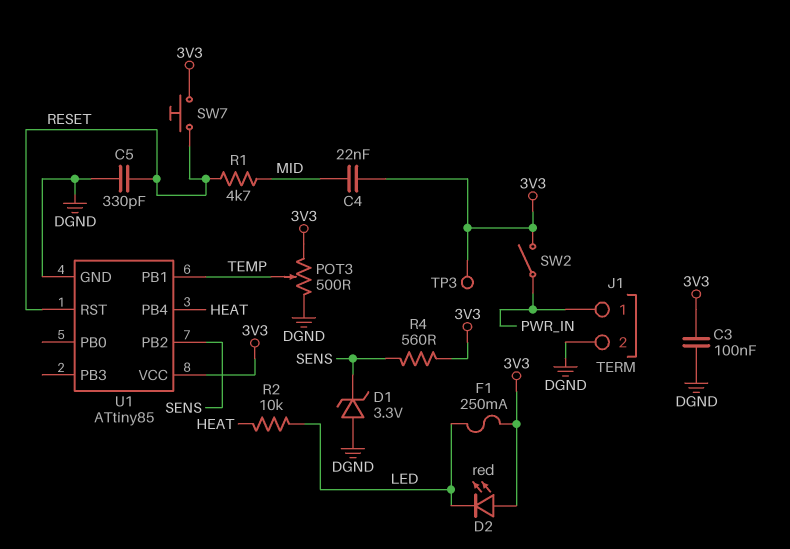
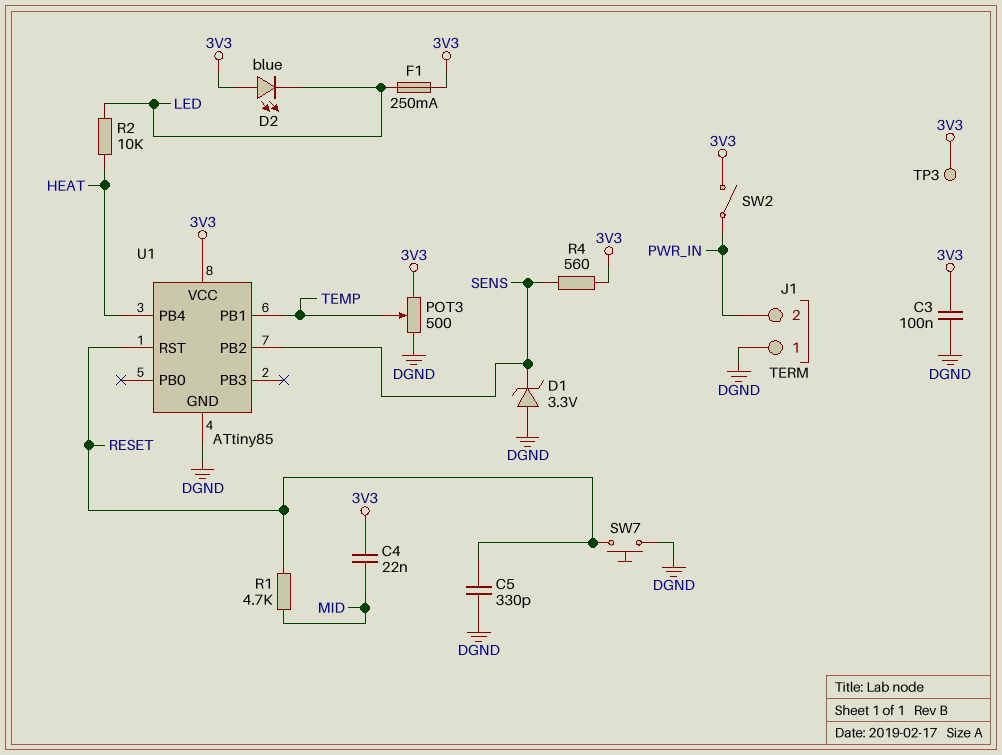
D2: LED red (A 3V3, K LED) -> LED blue (A 3V3, K LED)
J1 pin 1: PWR_IN -> DGND
J1 pin 2: DGND -> PWR_IN
SW7: button (3V3, RESET) -> button (DGND, RESET)

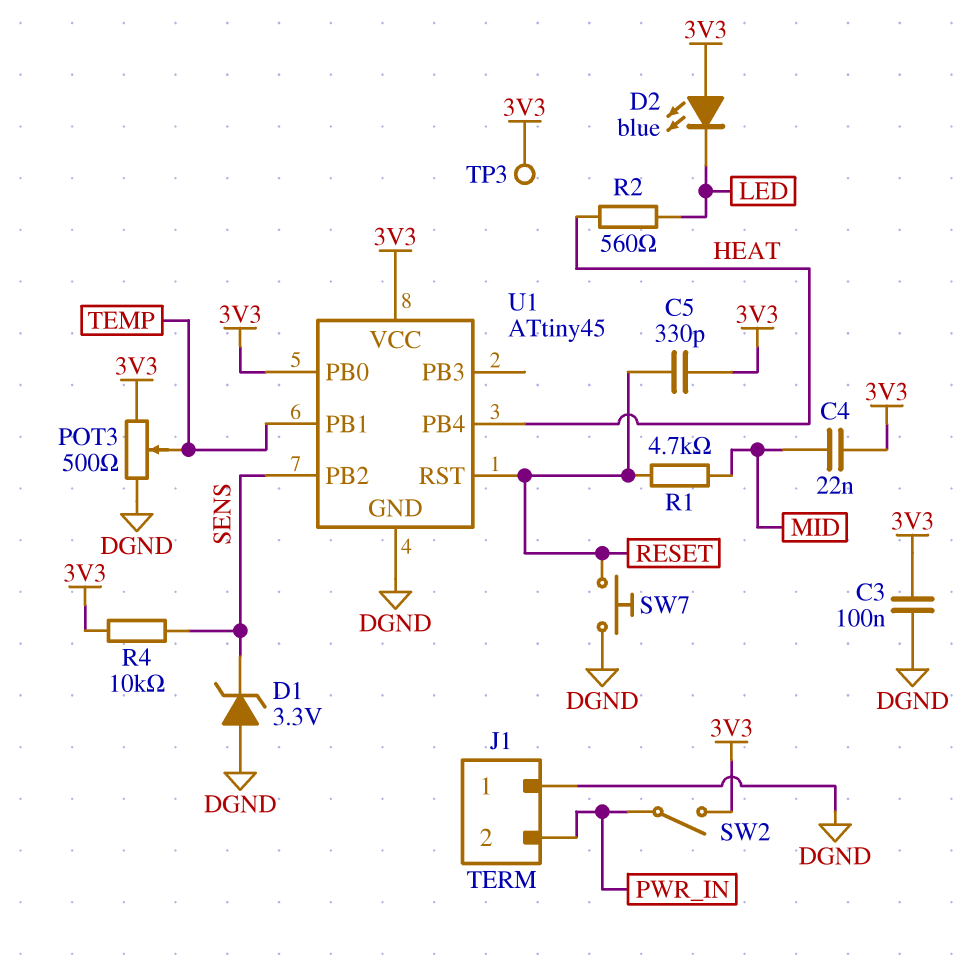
C5: 330pF (DGND, RESET) -> 330pF (3V3, RESET)
F1: 250mA (3V3, LED) -> none
R2: 10k (HEAT, LED) -> 560 (HEAT, LED)
R4: 560 (3V3, SENS) -> 10k (3V3, SENS)
U1: ATtiny85 -> ATtiny45
U1 pin PB0: none -> 3V3

